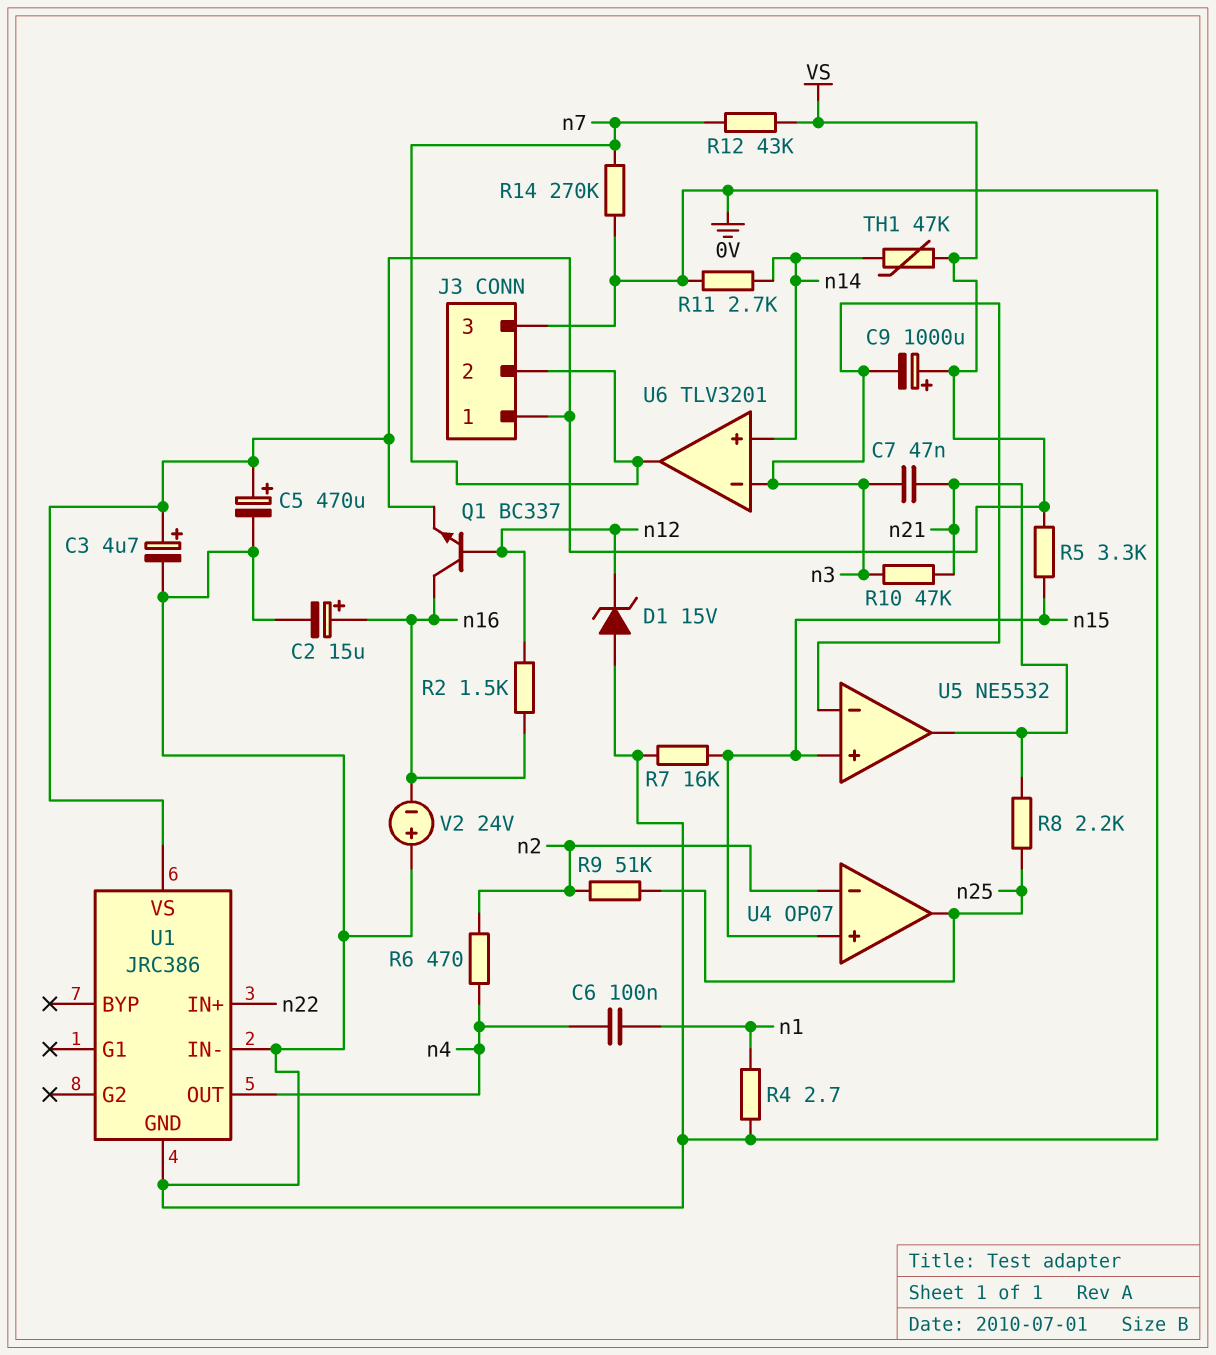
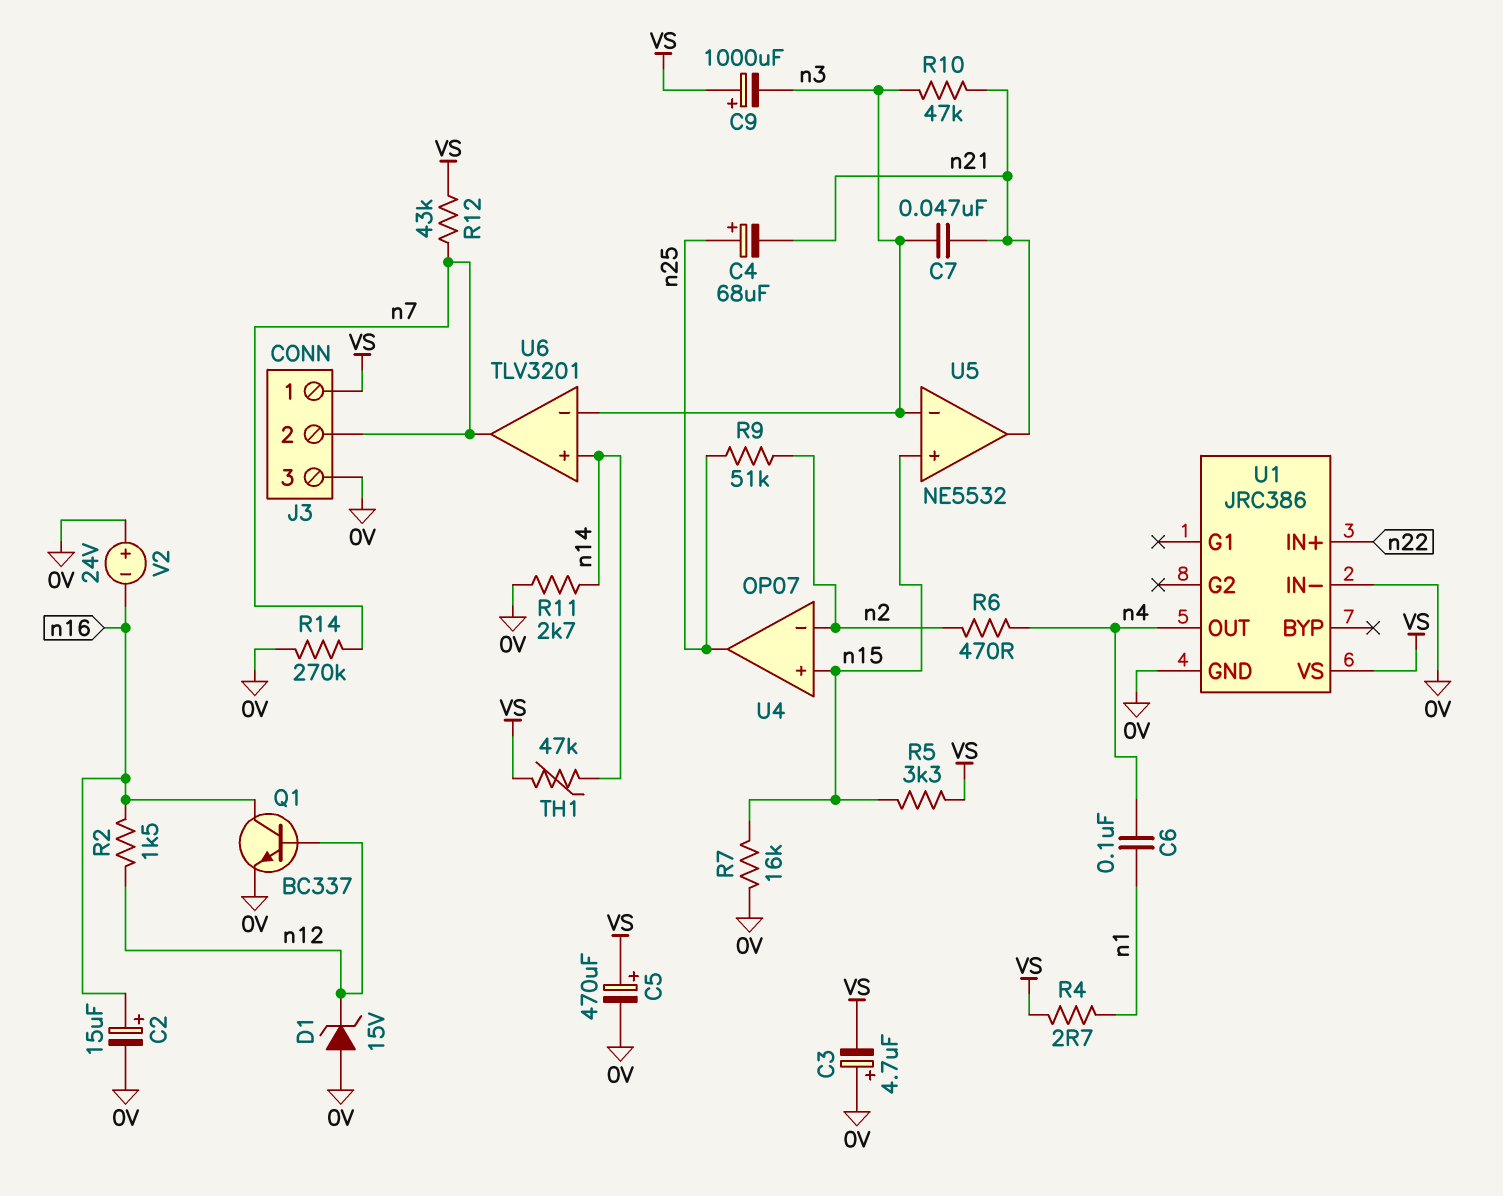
C3: 4.7uF (plus VS, minus 0V) -> 4.7uF (plus 0V, minus VS)
C4: none -> 68uF (plus n25, minus n21)
Q1: NPN BC337 (B n12, C n16, E VS) -> NPN BC337 (B n12, C n16, E 0V)
R4: 2.7 (0V, n1) -> 2.7 (VS, n1)
R8: 2.2k (n21, n25) -> none

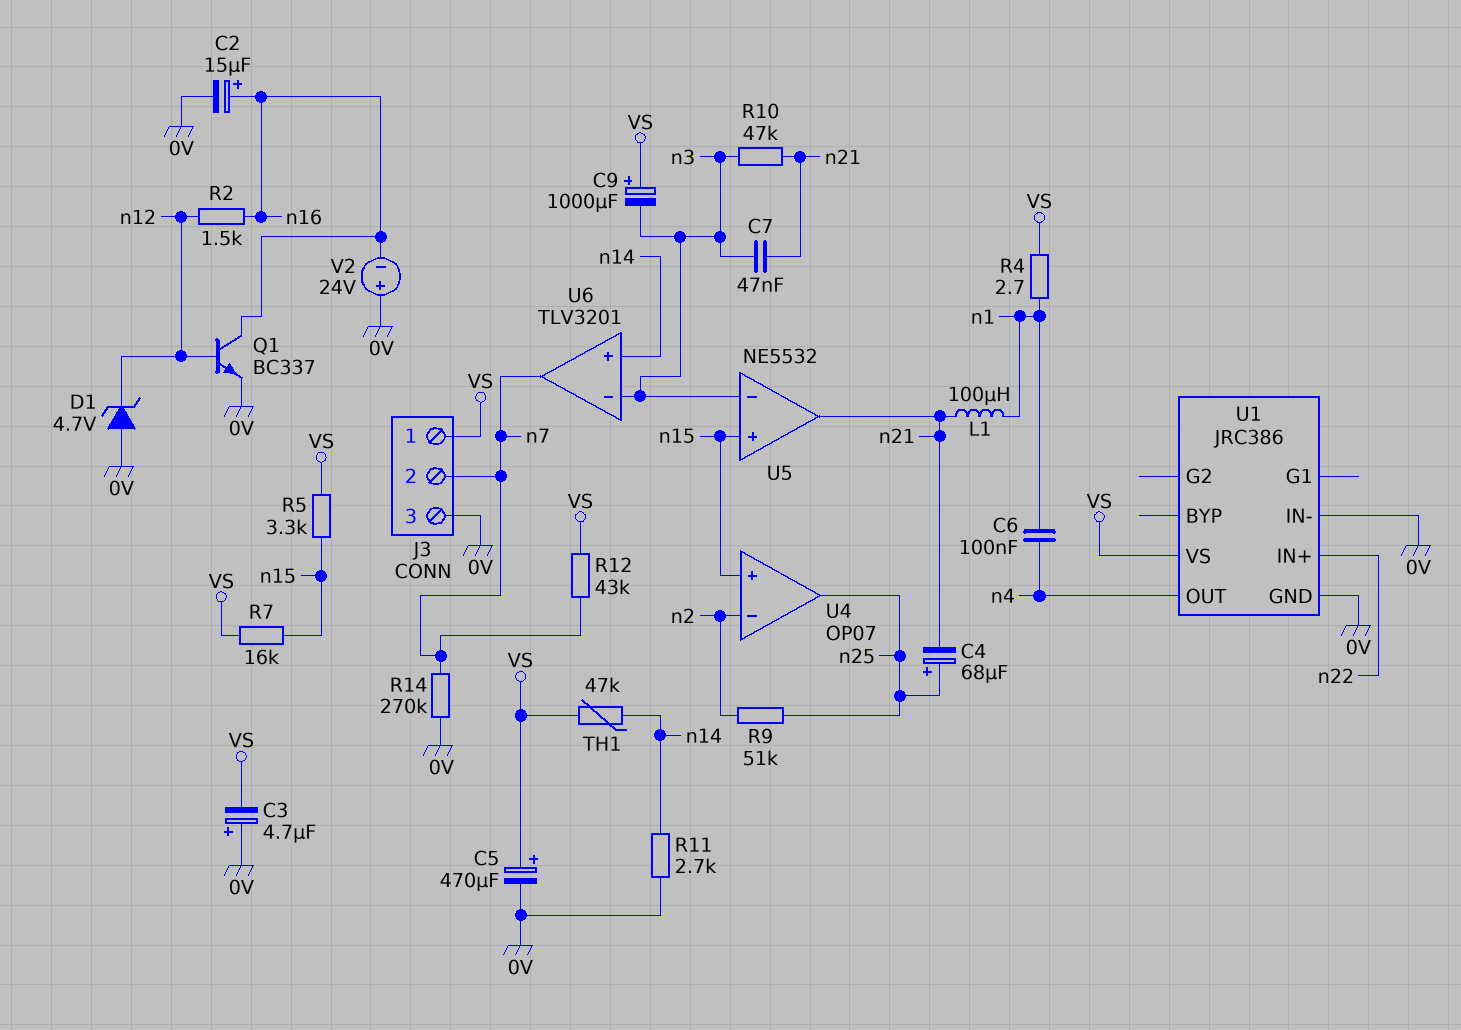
D1: zener 15V (A 0V, K n12) -> zener 4.7V (A 0V, K n12)
L1: none -> 100uH (n1, n21)
R6: 470 (n2, n4) -> none
R7: 16k (0V, n15) -> 16k (VS, n15)

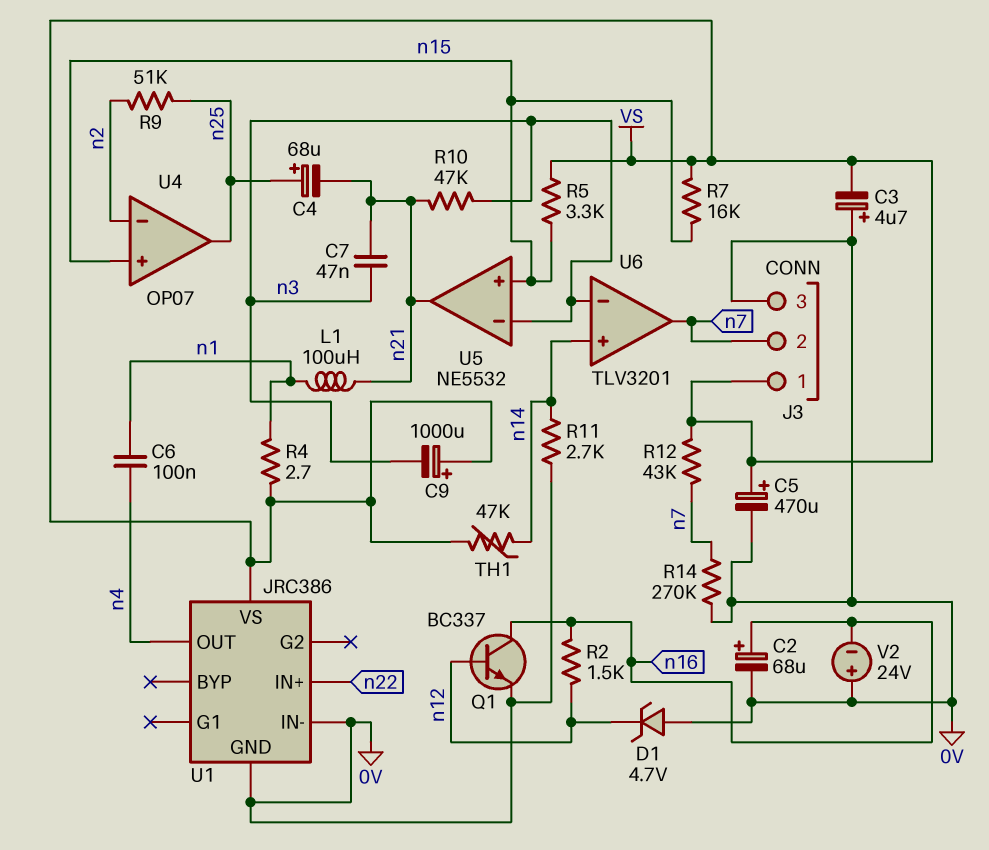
C2: 15uF (plus n16, minus 0V) -> 68uF (plus n16, minus 0V)

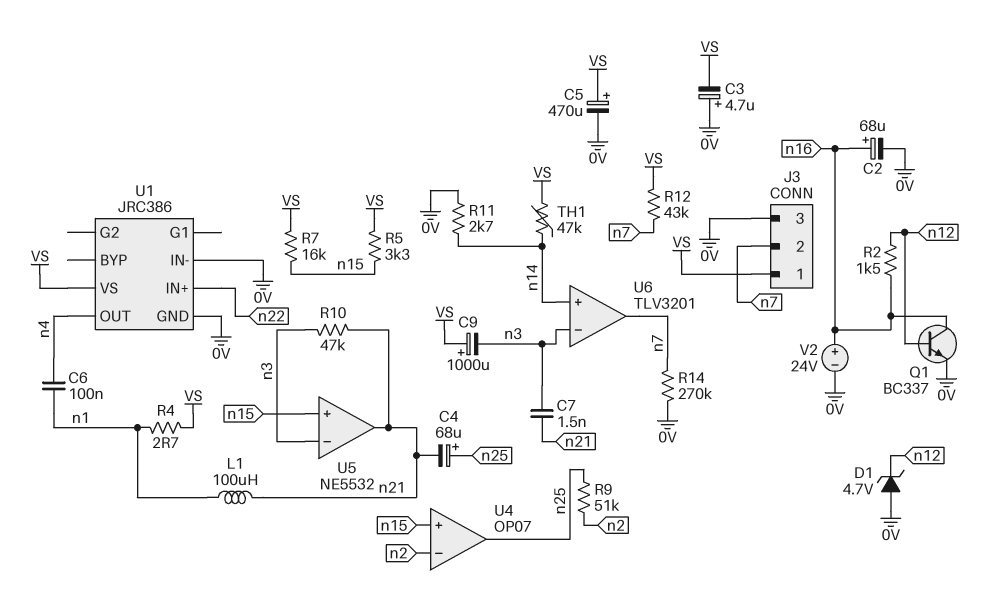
C7: 47nF (n3, n21) -> 1.5nF (n3, n21)
V2: 24V (plus 0V, minus n16) -> 24V (plus n16, minus 0V)

